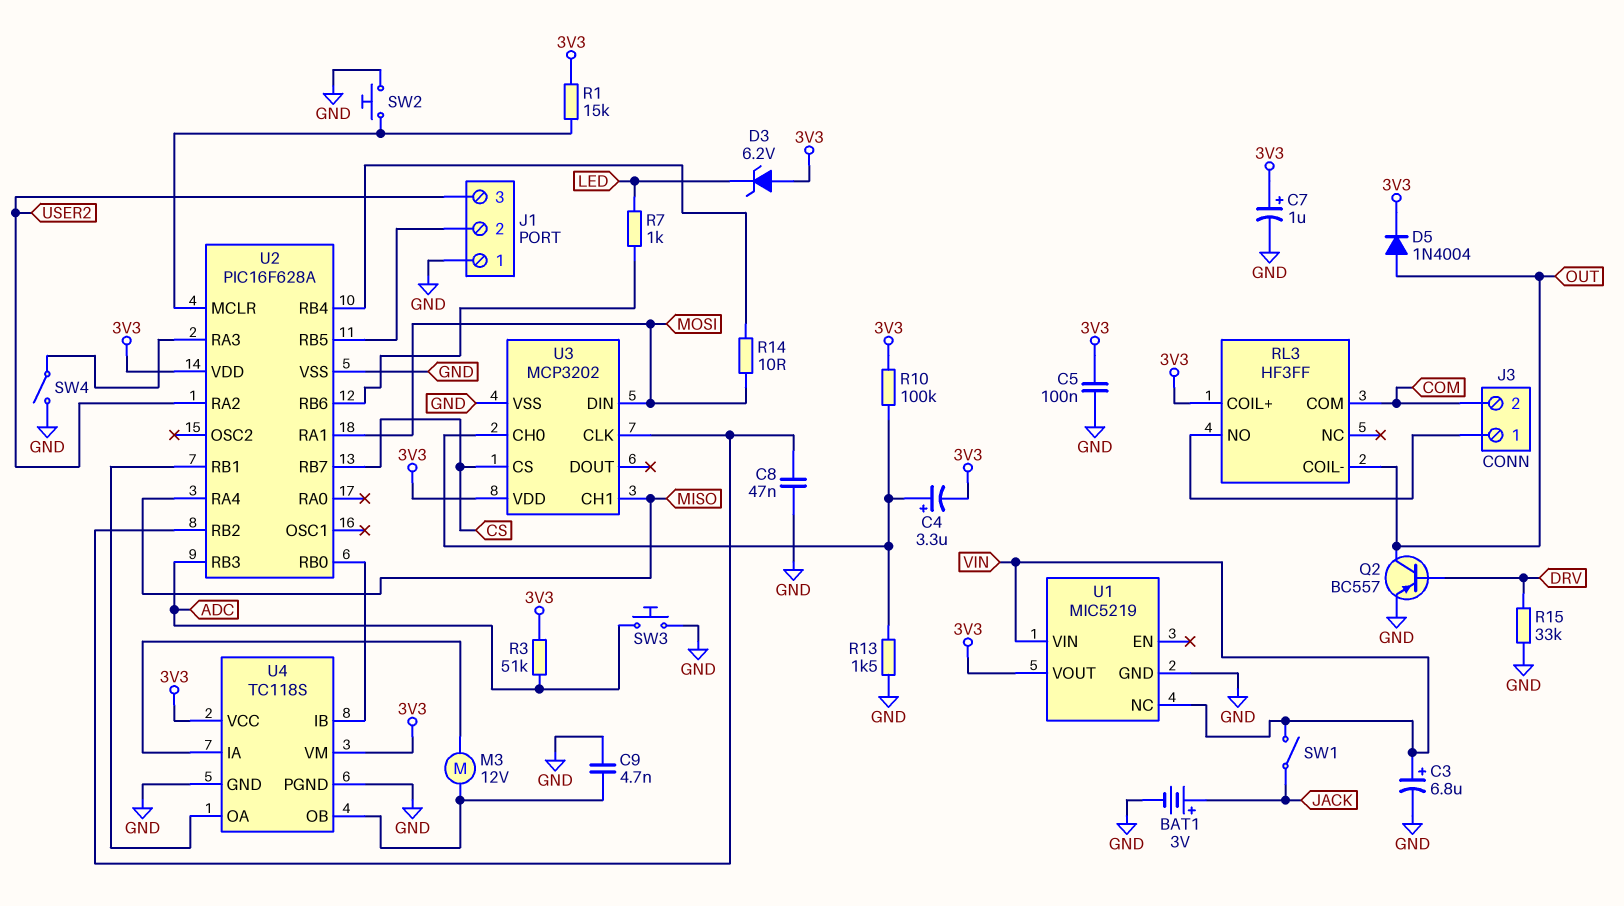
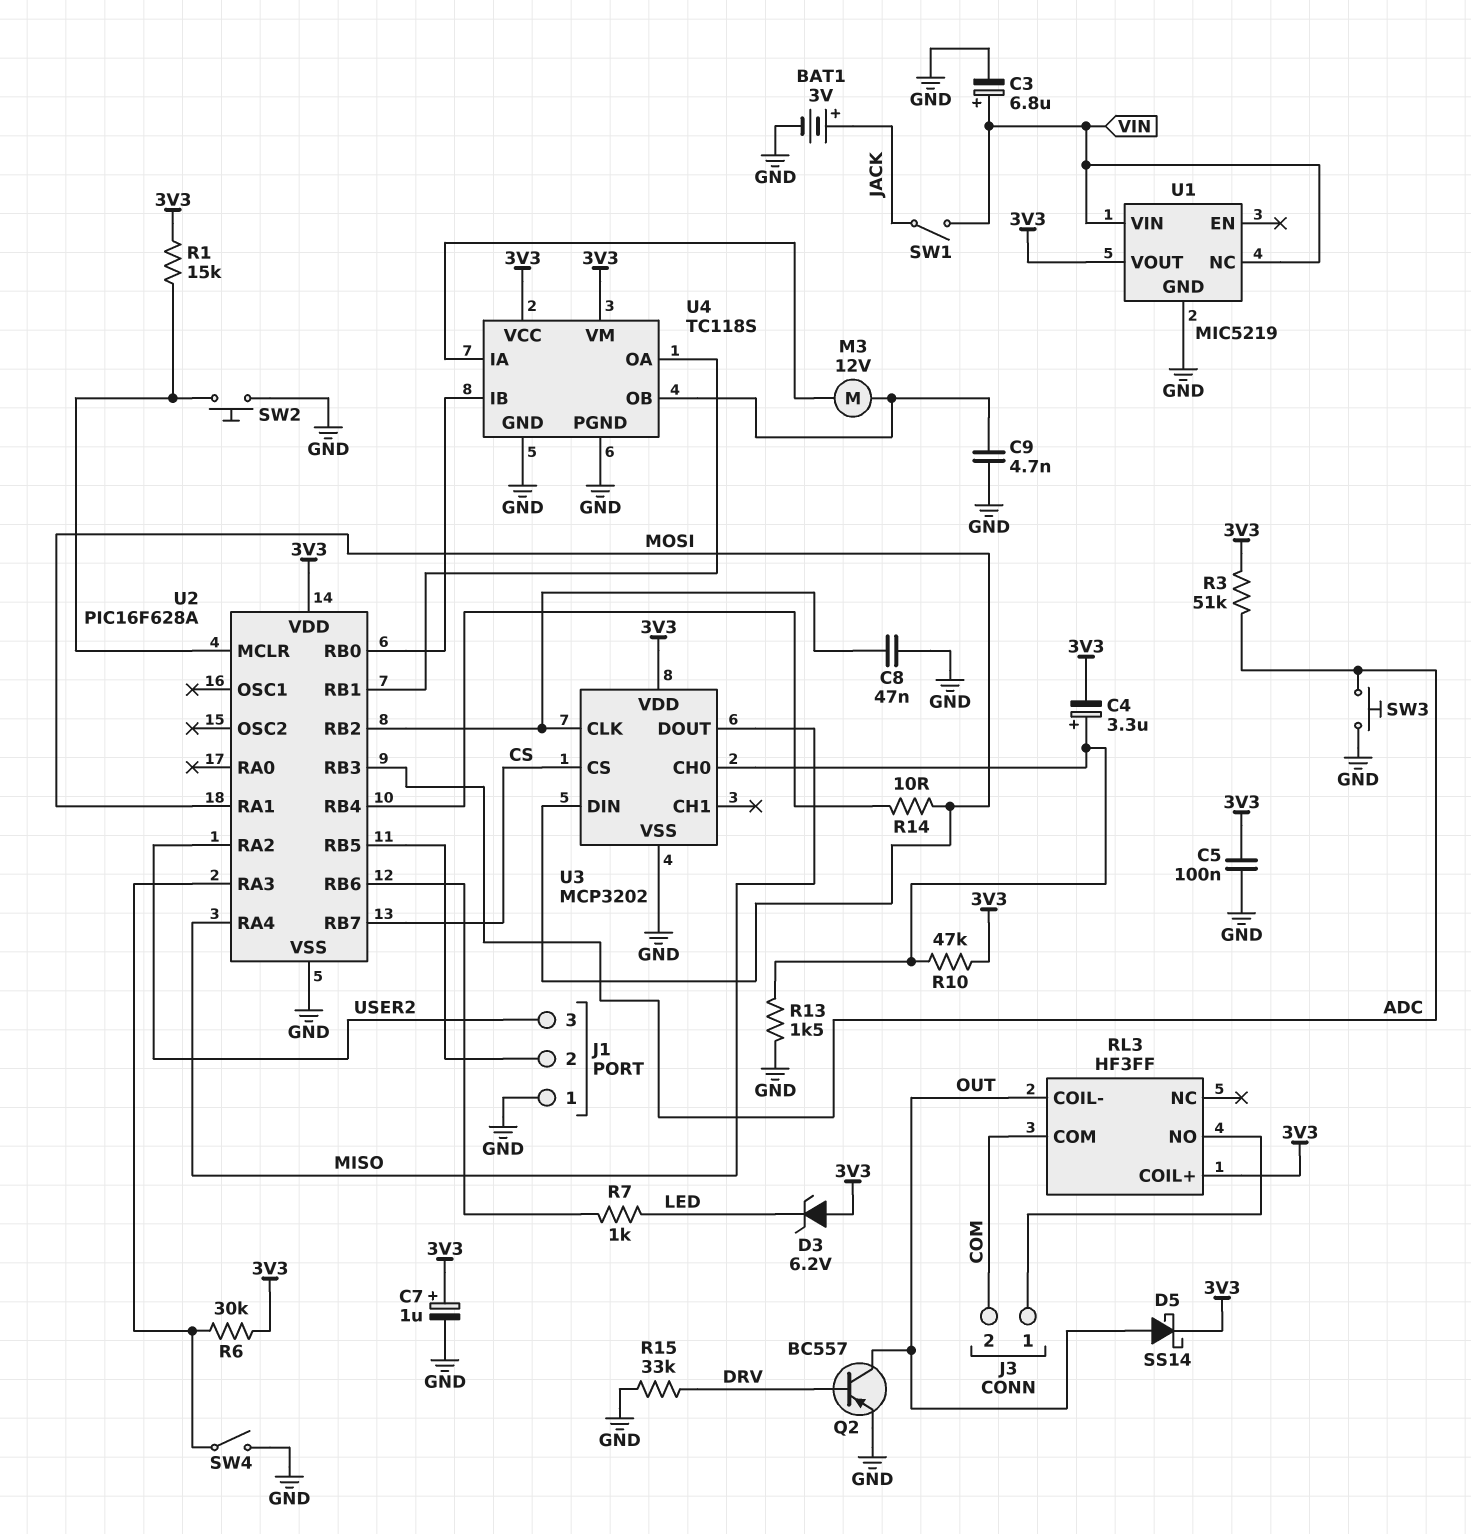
D5: diode 1N4004 (A OUT, K 3V3) -> schottky SS14 (A OUT, K 3V3)
R6: none -> 30k (3V3, U2/RA3)
R10: 100k (3V3, U3/CH0) -> 47k (3V3, U3/CH0)
U3 pin CH1: MISO -> none
U3 pin DOUT: none -> MISO

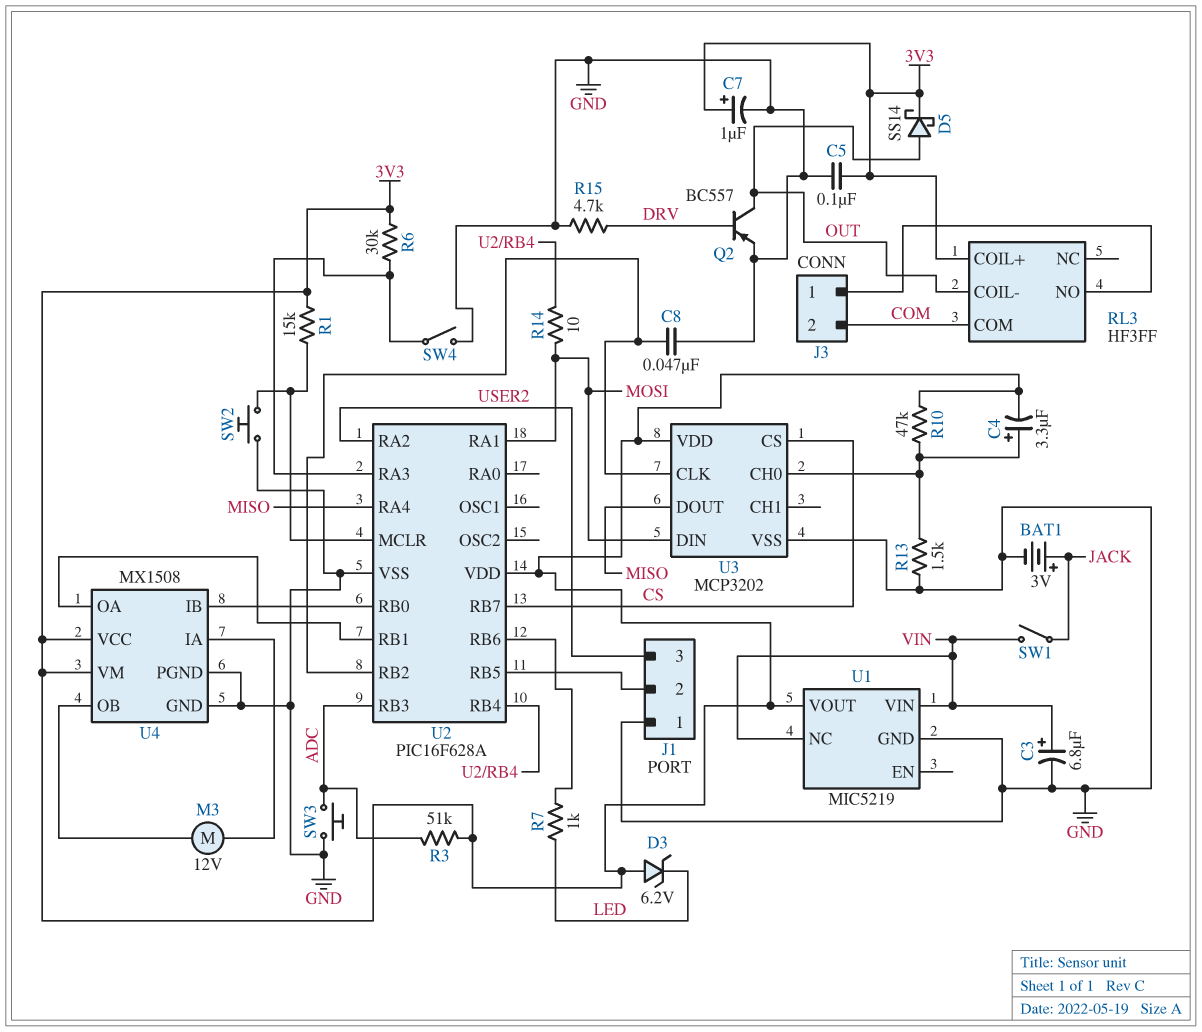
C9: 4.7nF (GND, U4/OB) -> none
R15: 33k (DRV, GND) -> 4.7k (DRV, GND)
U4: TC118S -> MX1508

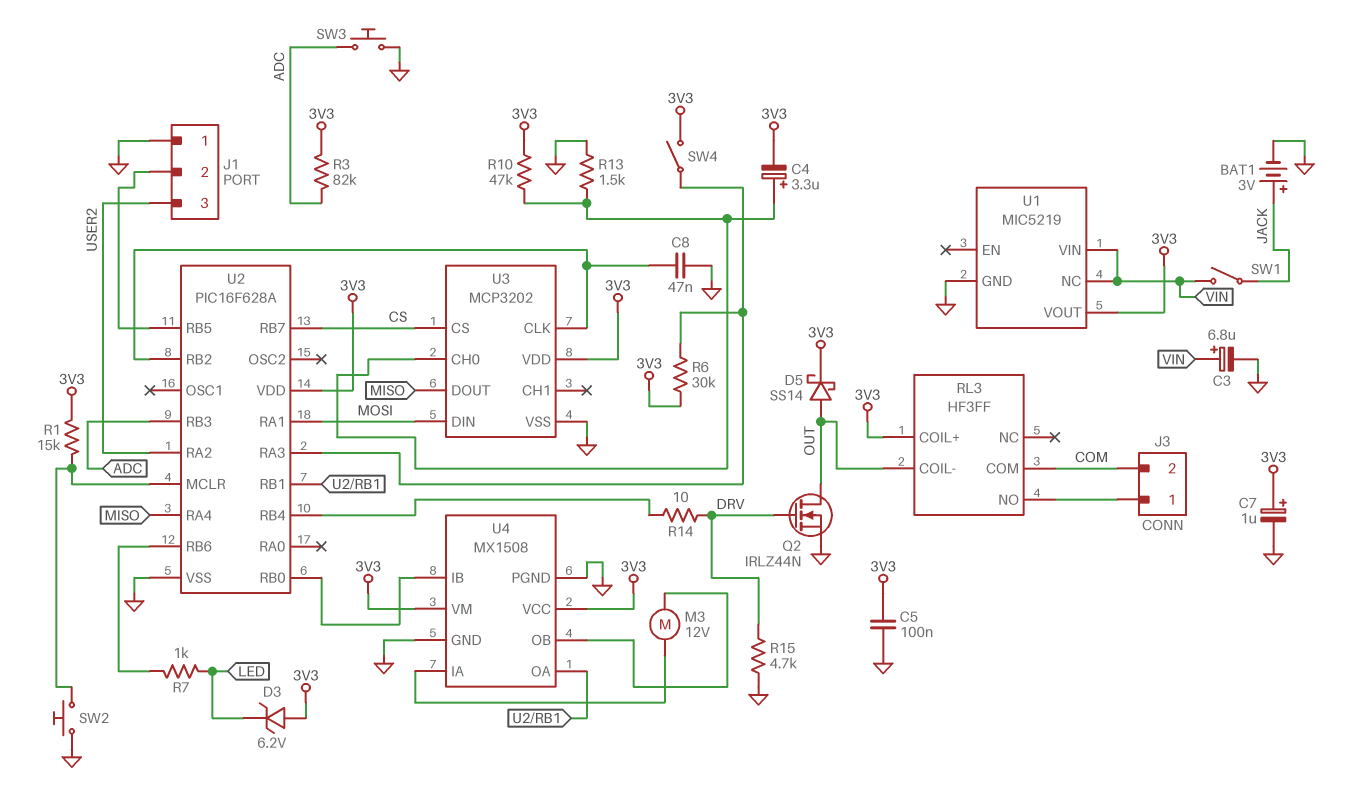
Q2: PNP BC557 (B DRV, C OUT, E GND) -> NMOS IRLZ44N (G DRV, D OUT, S GND)
R3: 51k (3V3, ADC) -> 82k (3V3, ADC)
R14: 10 (MOSI, U2/RB4) -> 10 (DRV, U2/RB4)
SW4: switch (GND, U2/RA3) -> switch (3V3, U2/RA3)

